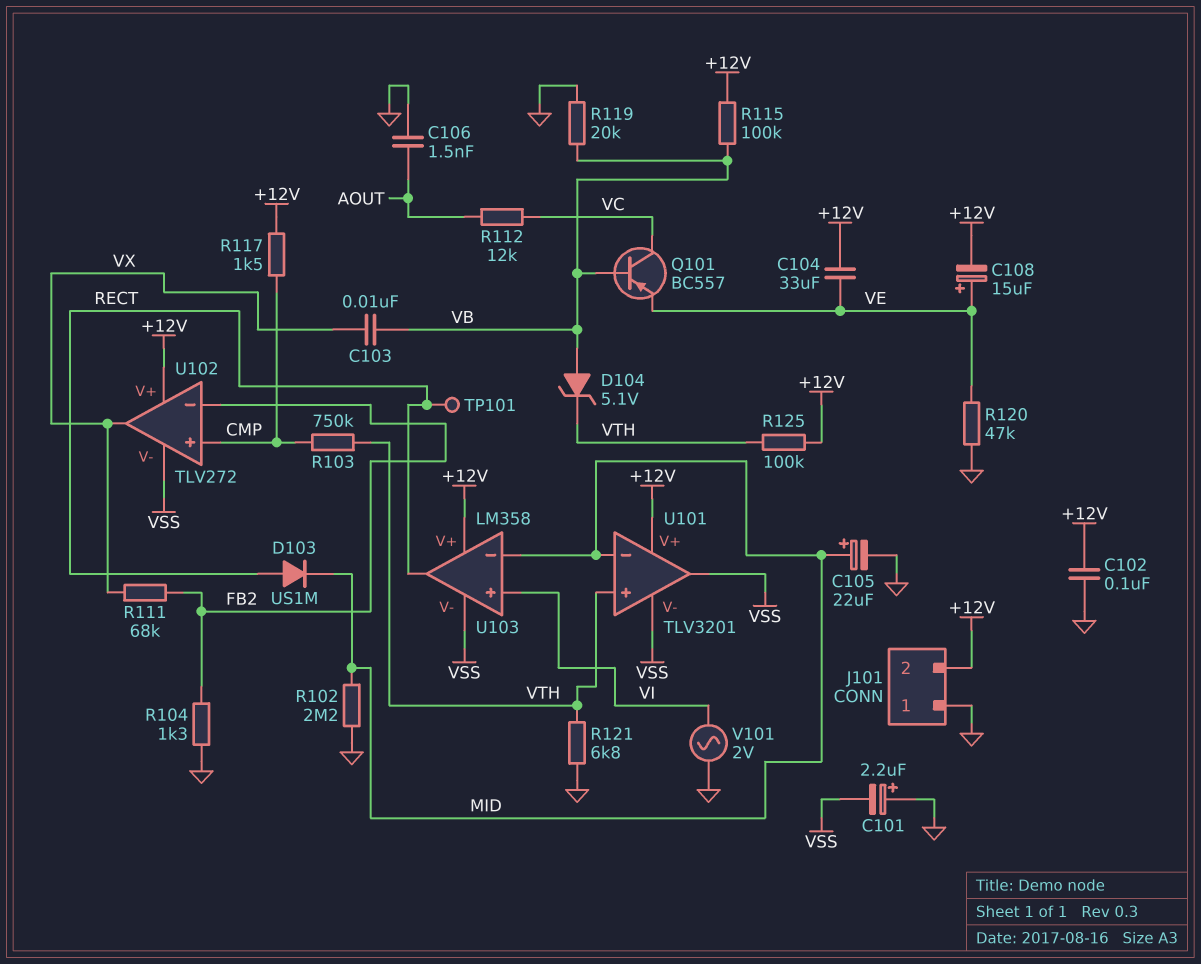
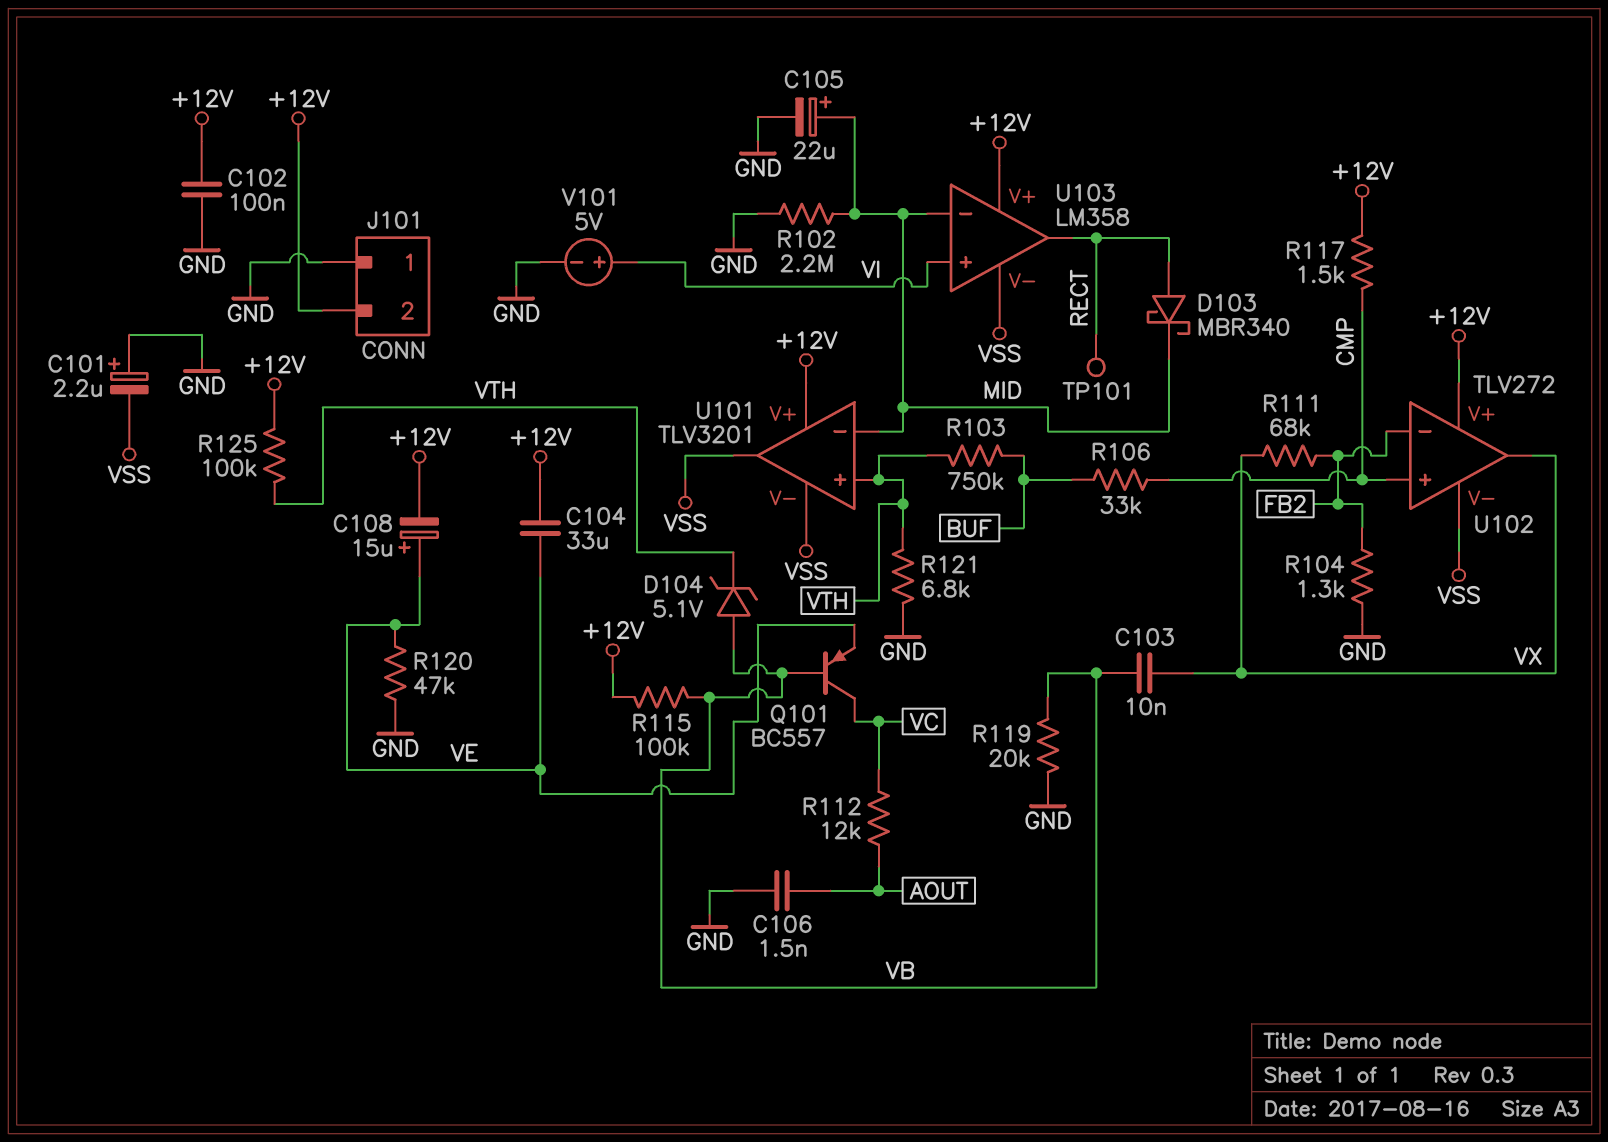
D103: diode US1M (A RECT, K MID) -> schottky MBR340 (A RECT, K MID)
R103: 750k (CMP, VTH) -> 750k (BUF, VTH)
R106: none -> 33k (BUF, CMP)
V101: AC 2V (GND, VI) -> 5V (plus VI, minus GND)

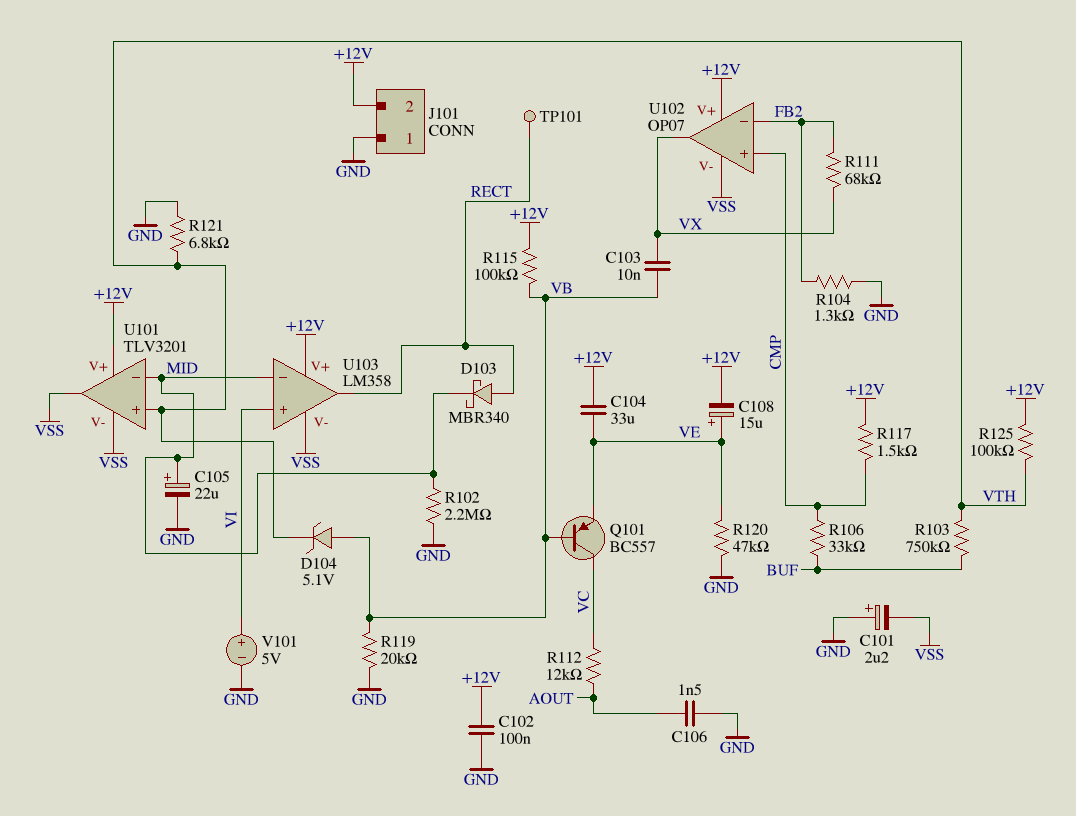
U102: TLV272 -> OP07

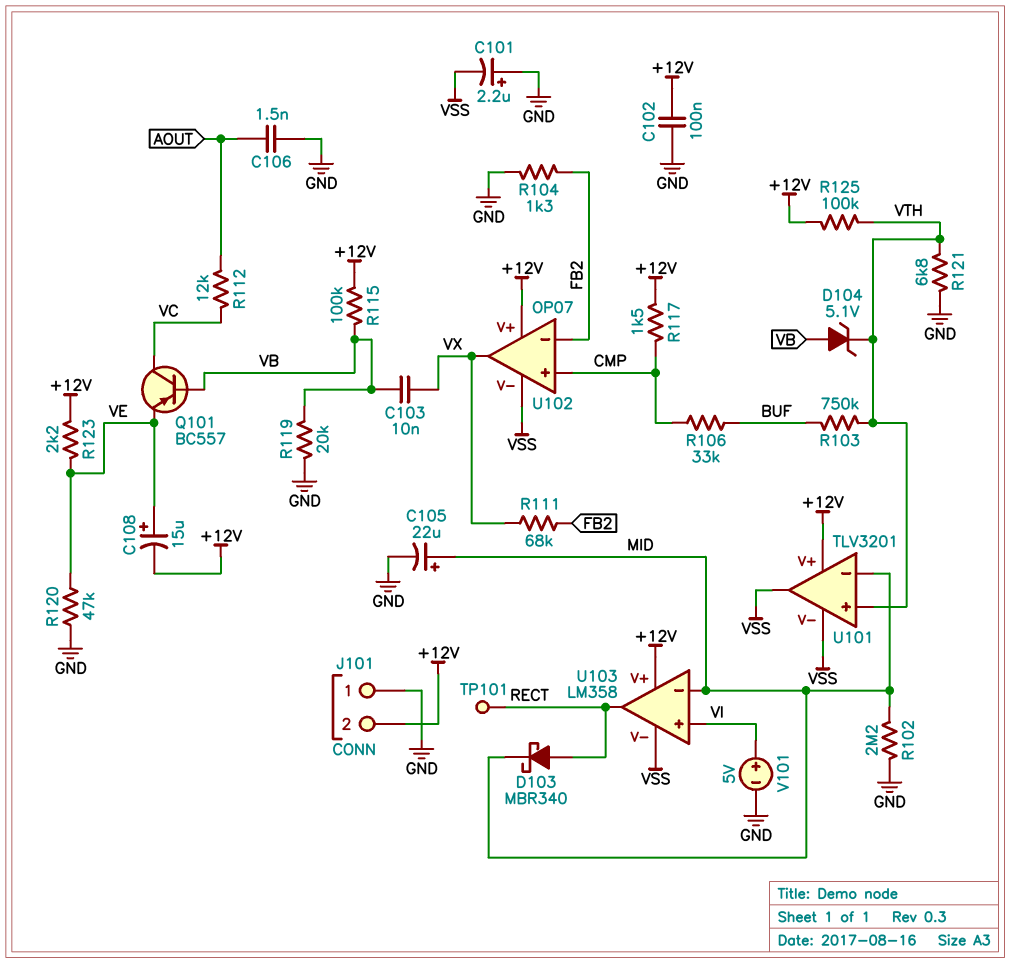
C104: 33uF (+12V, VE) -> none
R123: none -> 2.2k (+12V, VE)

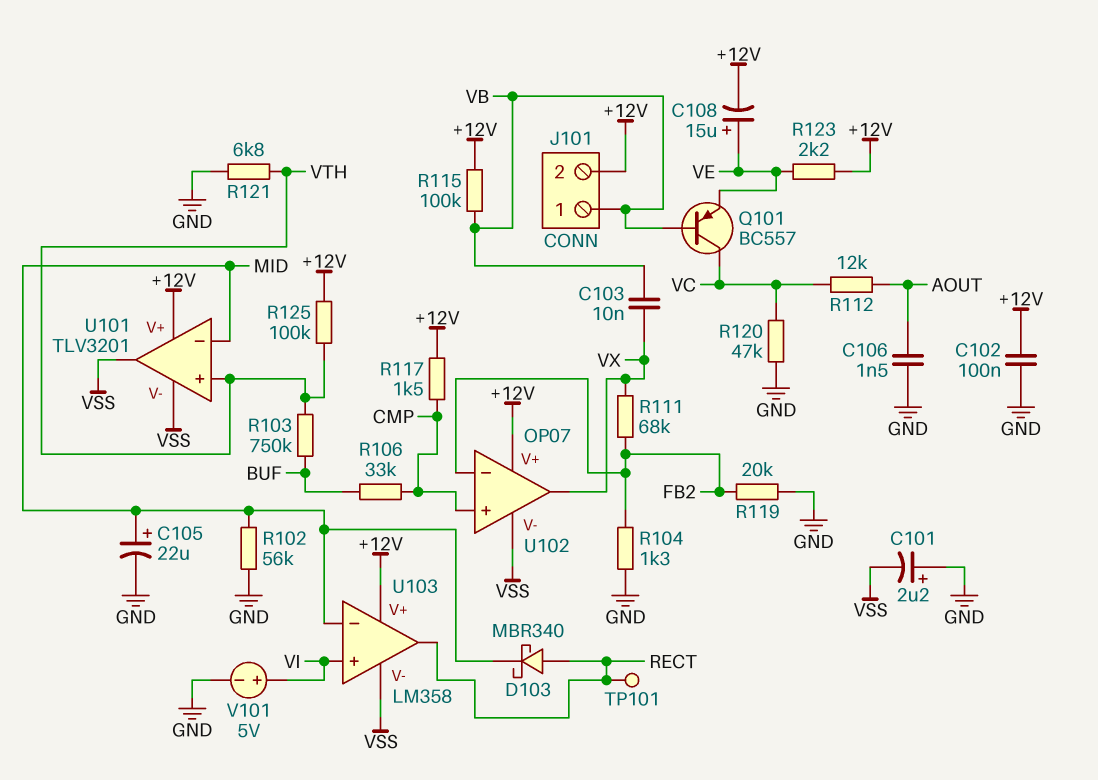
D104: zener 5.1V (A VB, K VTH) -> none
J101 pin 1: GND -> VB
R102: 2.2M (GND, MID) -> 56k (GND, MID)
R119: 20k (GND, VB) -> 20k (FB2, GND)
R120: 47k (GND, VE) -> 47k (GND, VC)

